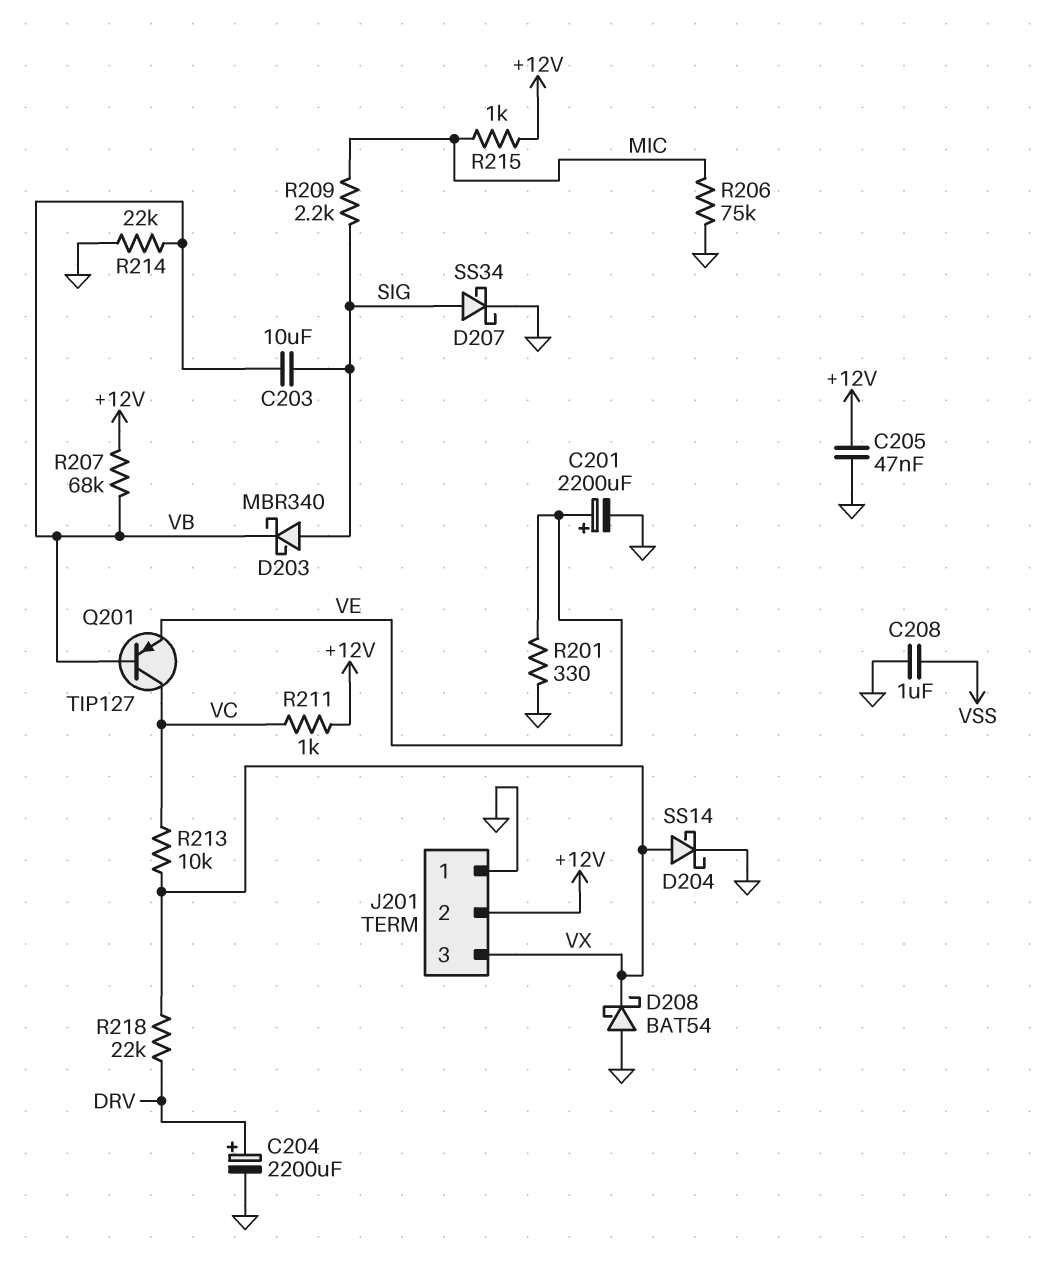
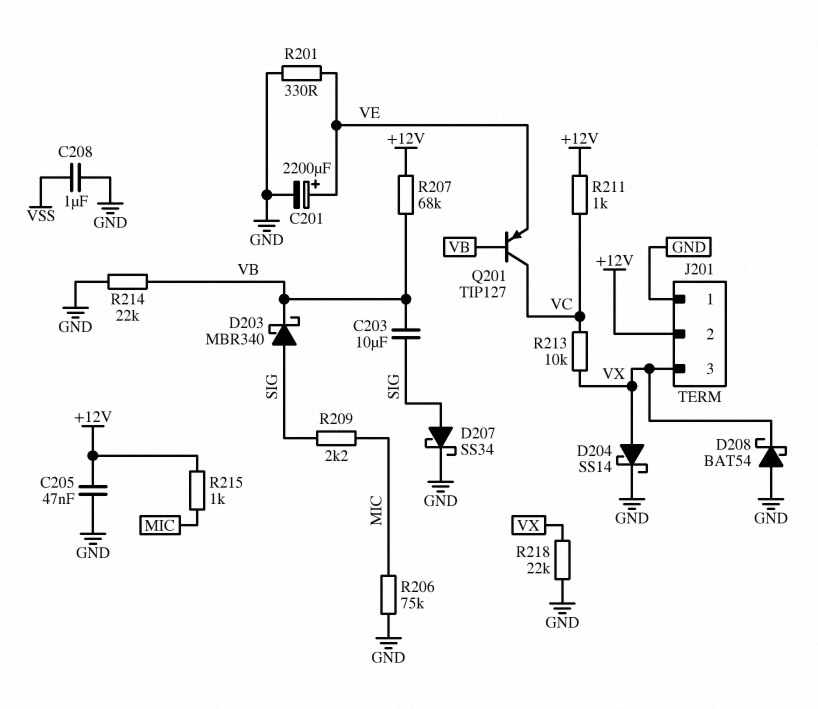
C204: 2200uF (plus DRV, minus GND) -> none
R218: 22k (DRV, VX) -> 22k (GND, VX)

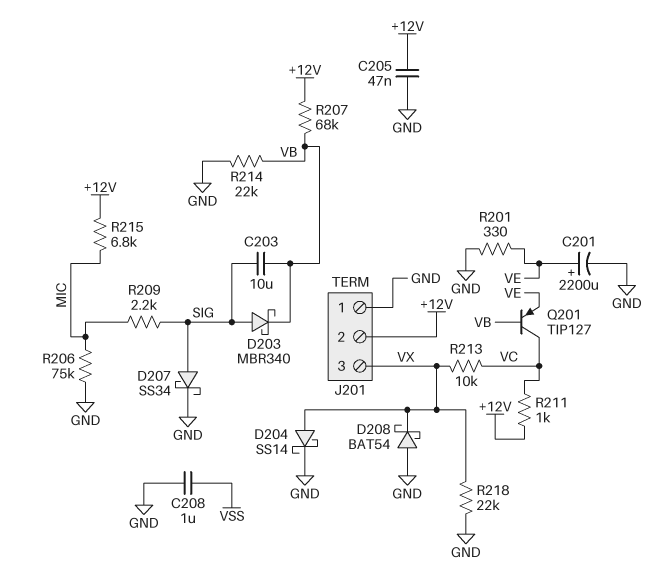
R215: 1k (+12V, MIC) -> 6.8k (+12V, MIC)

